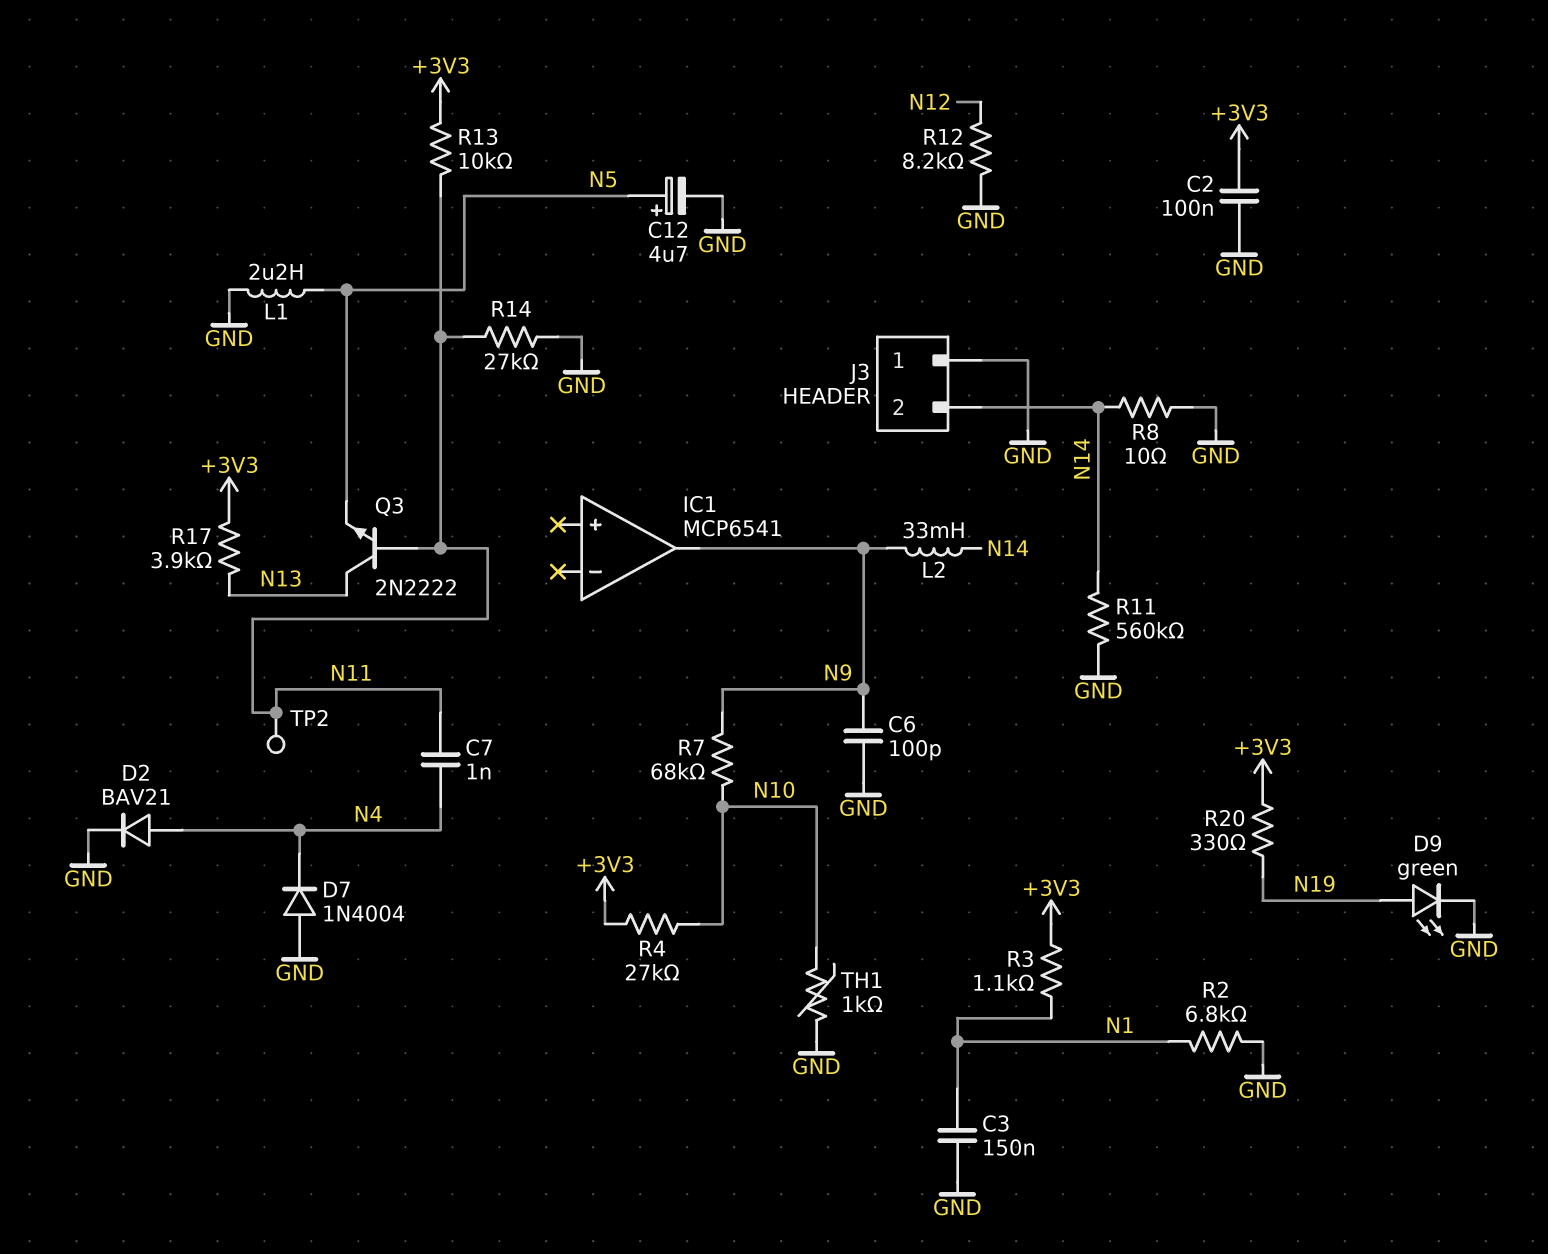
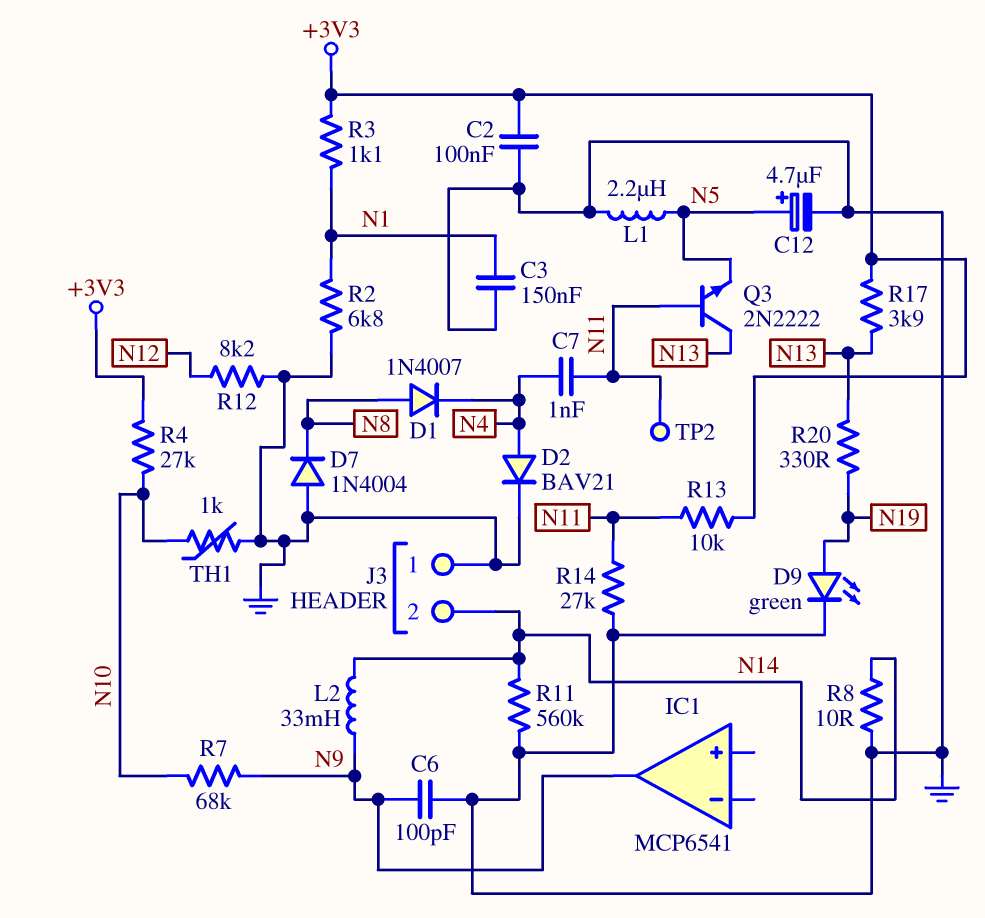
D1: none -> diode 1N4007 (A N8, K N4)
D7: diode 1N4004 (A GND, K N4) -> diode 1N4004 (A GND, K N8)
R20: 330 (+3V3, N19) -> 330 (N13, N19)

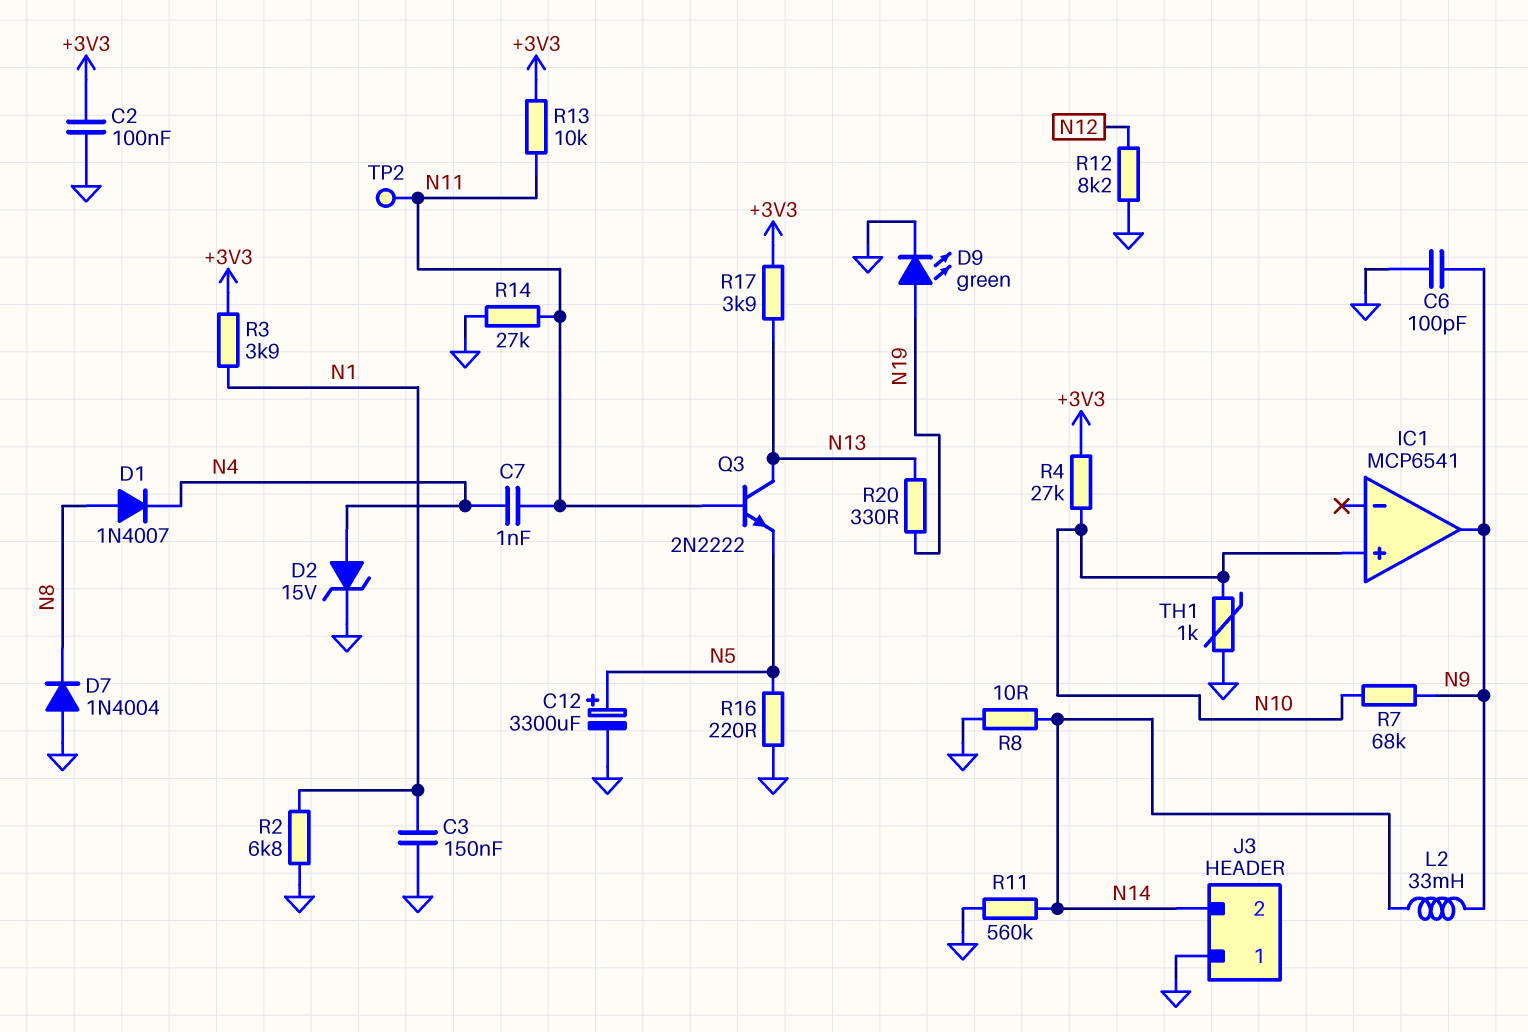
C12: 4.7uF (plus N5, minus GND) -> 3300uF (plus N5, minus GND)
D2: diode BAV21 (A N4, K GND) -> zener 15V (A N4, K GND)
IC1 pin in+: none -> N10
L1: 2.2uH (GND, N5) -> none
R3: 1.1k (+3V3, N1) -> 3.9k (+3V3, N1)
R16: none -> 220 (GND, N5)

